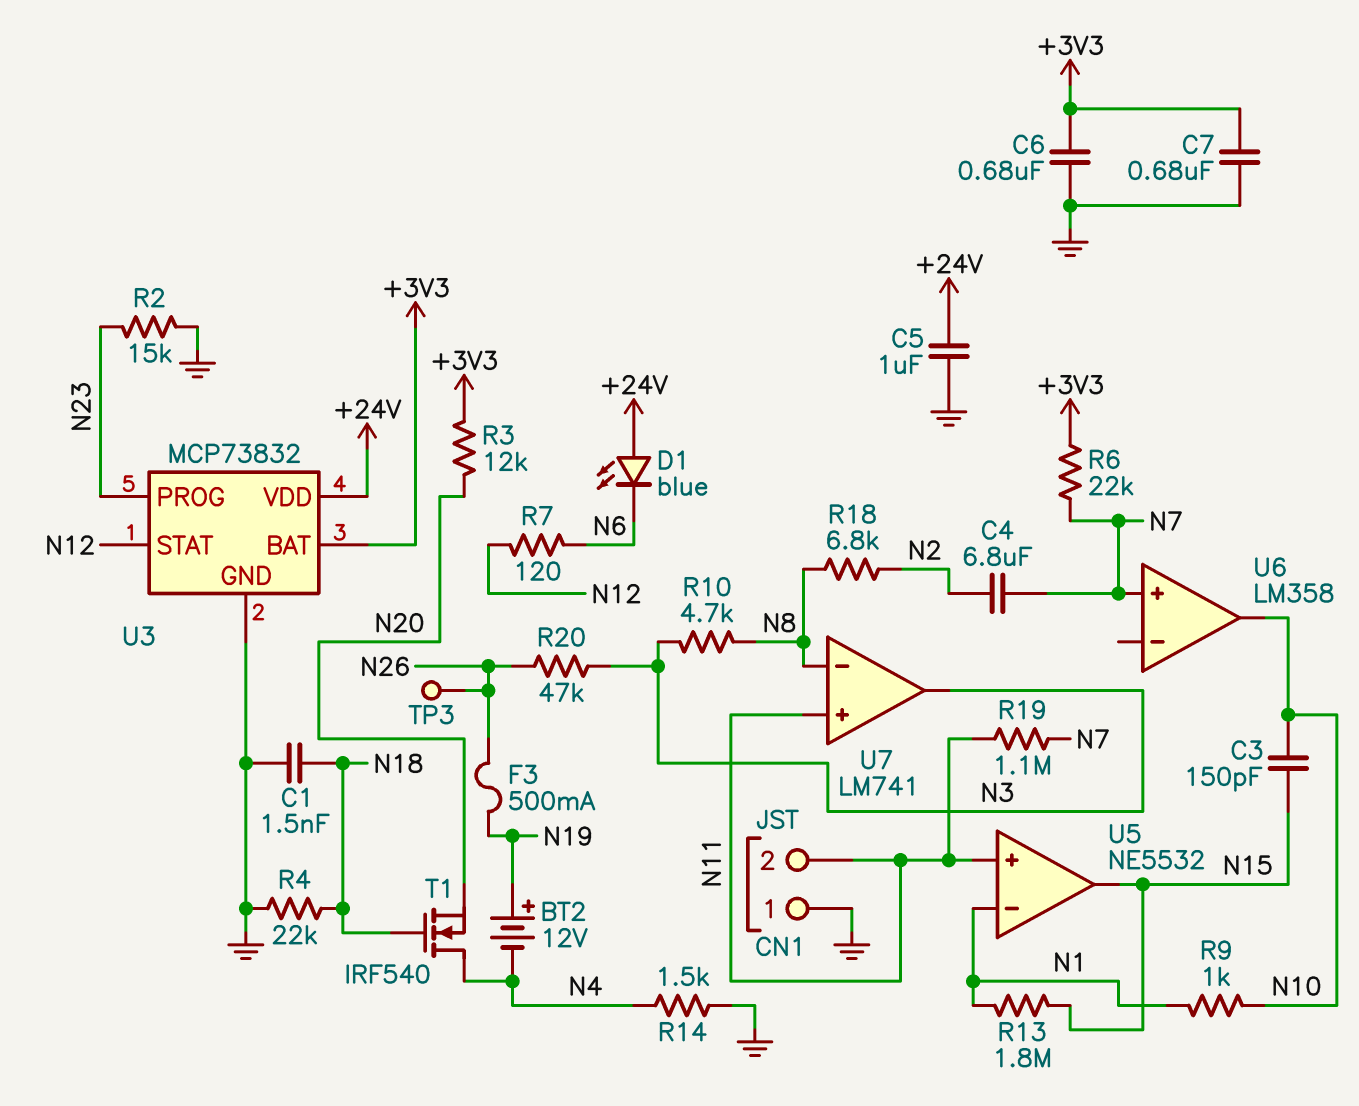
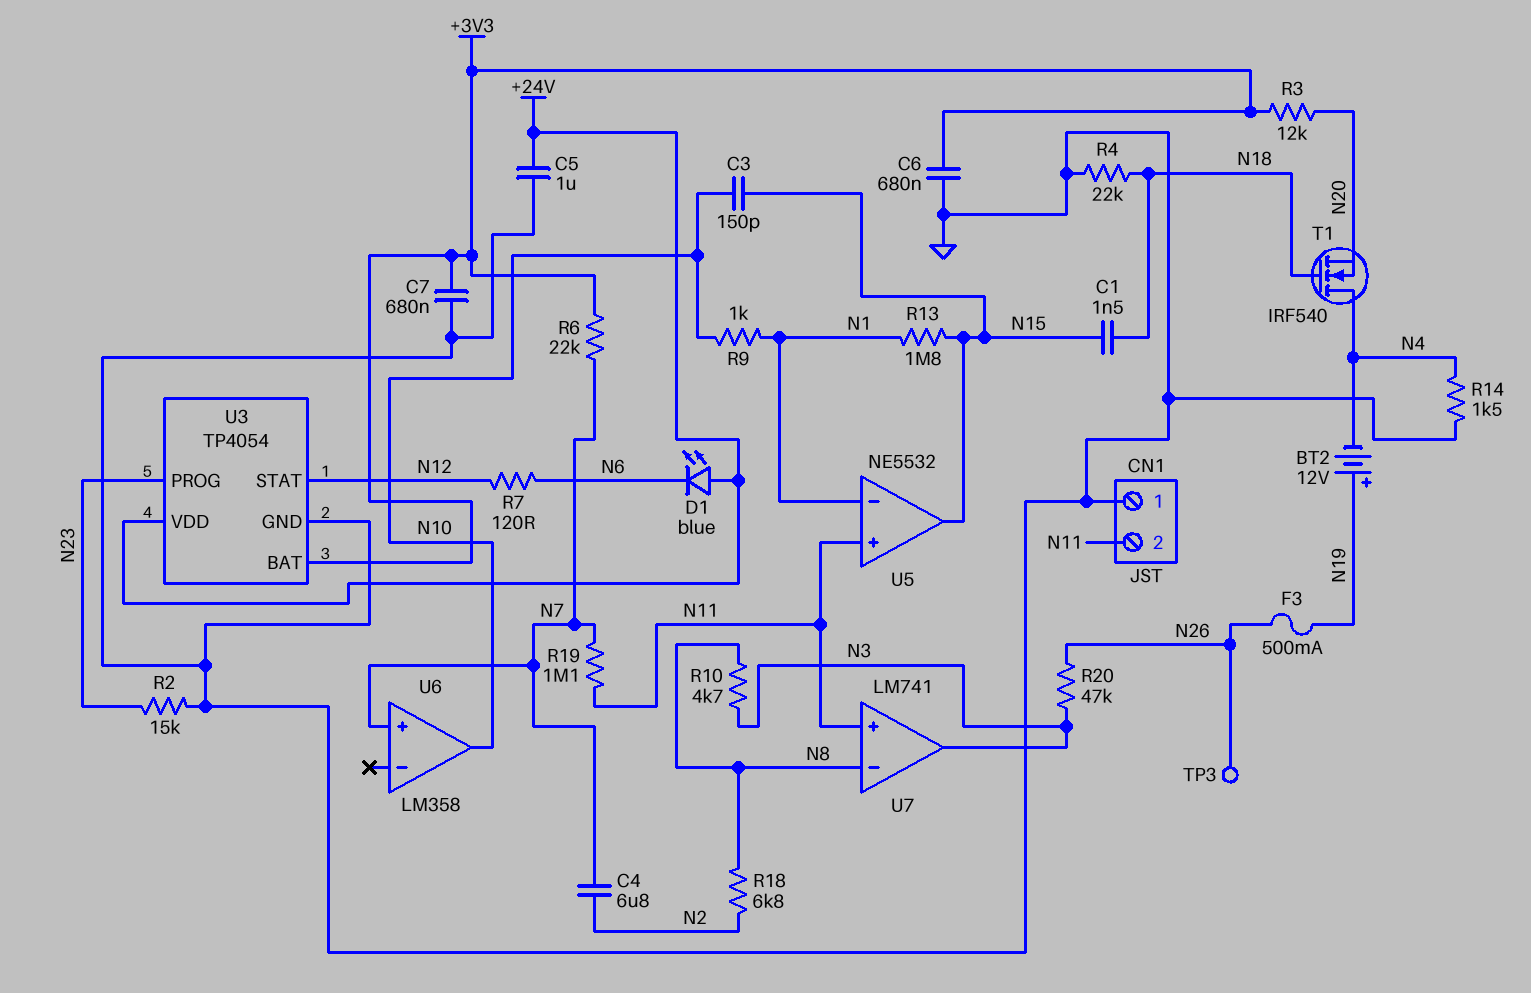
C1: 1.5nF (GND, N18) -> 1.5nF (N15, N18)
U3: MCP73832 -> TP4054

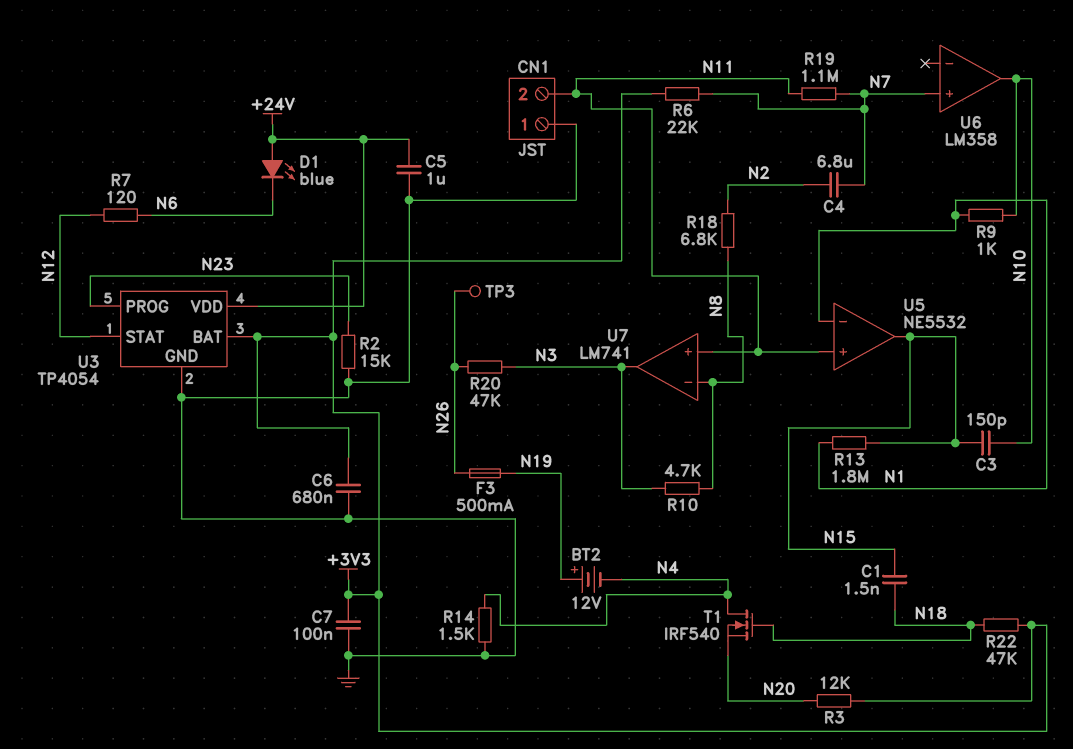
C7: 680nF (+3V3, GND) -> 100nF (+3V3, GND)
R4: 22k (GND, N18) -> none
R22: none -> 47k (+3V3, N18)

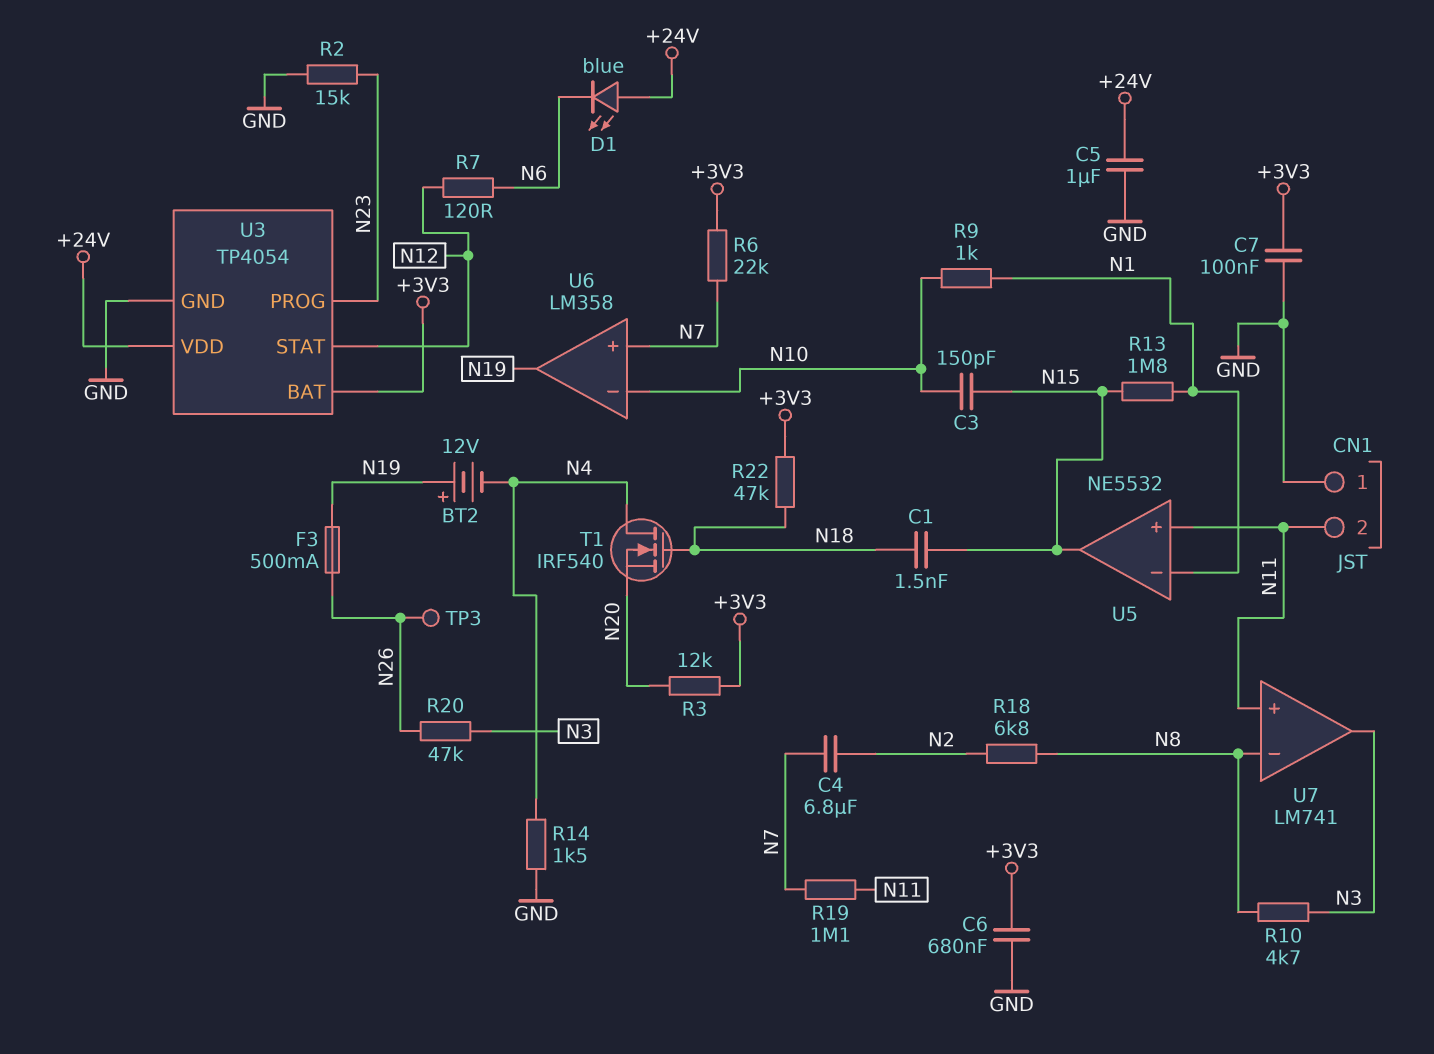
U6 pin in-: none -> N10
U6 pin out: N10 -> N19

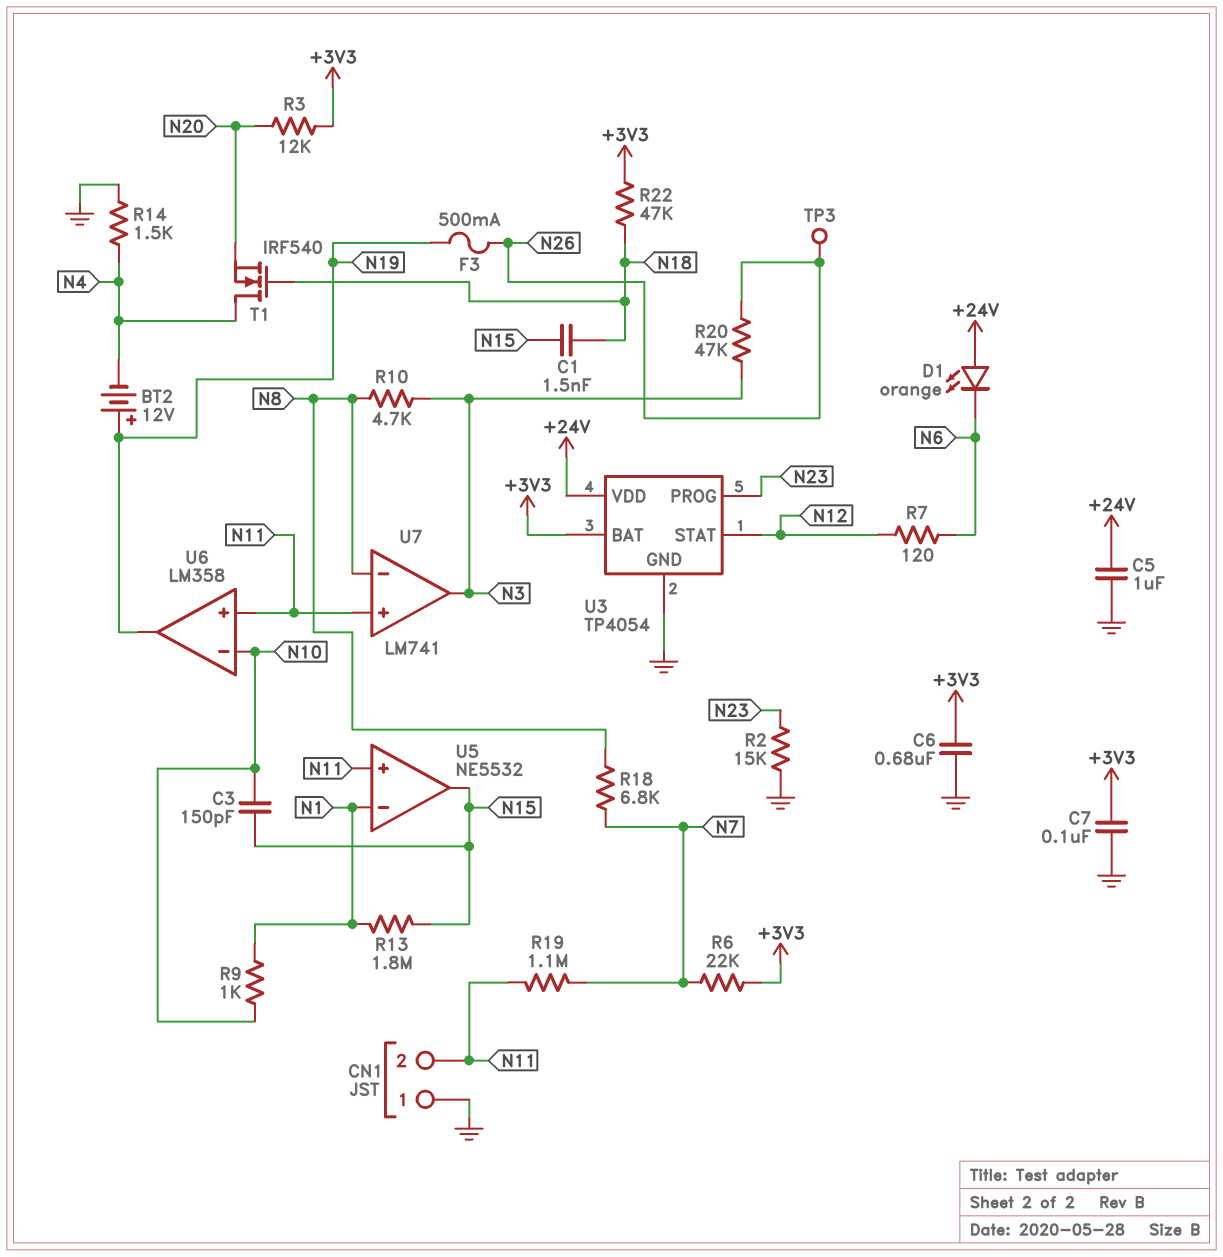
C4: 6.8uF (N2, N7) -> none
D1: LED blue (A +24V, K N6) -> LED orange (A +24V, K N6)
R18: 6.8k (N2, N8) -> 6.8k (N7, N8)
U6 pin in+: N7 -> N11

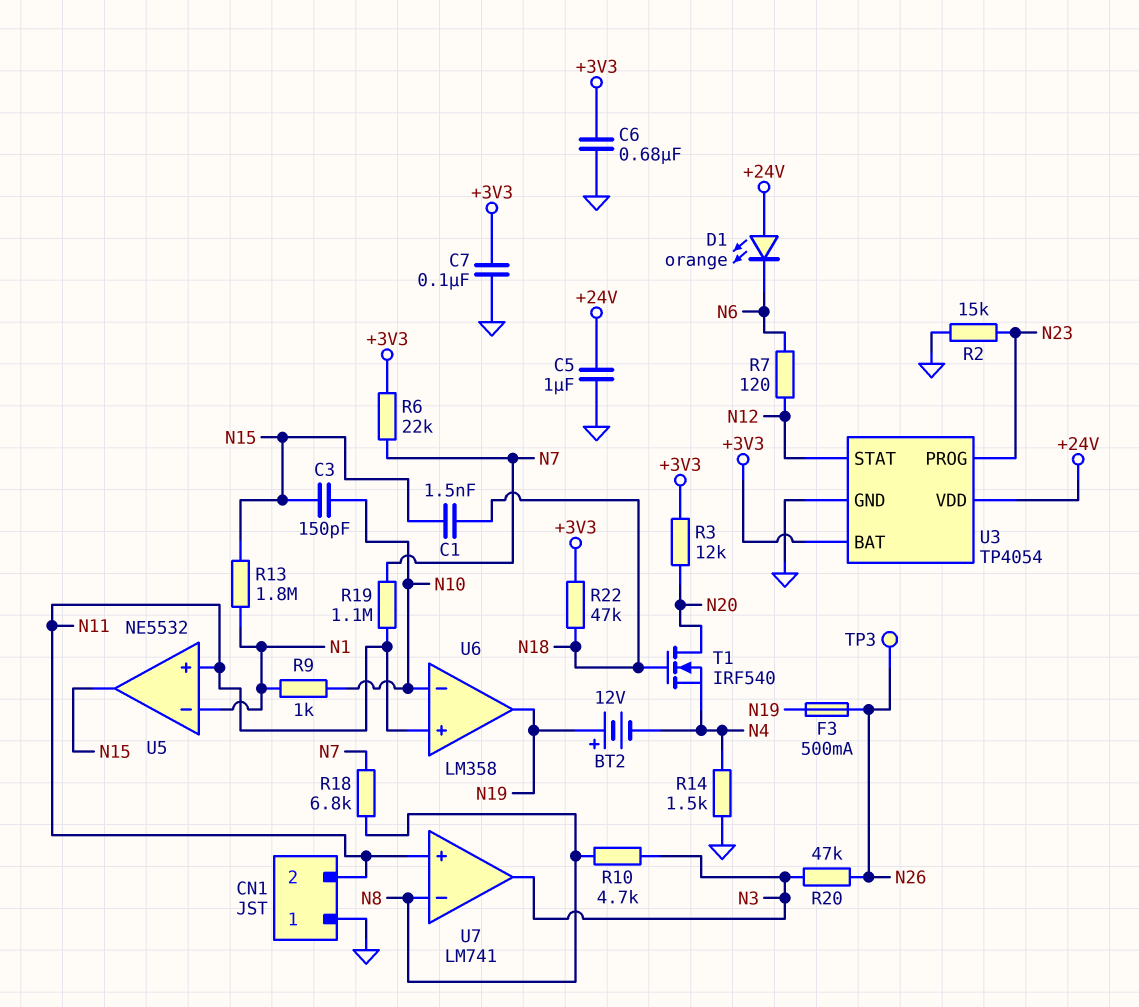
T1: NMOS IRF540 (G N18, D N4, S N20) -> NMOS IRF540 (G N18, D N20, S N4)

